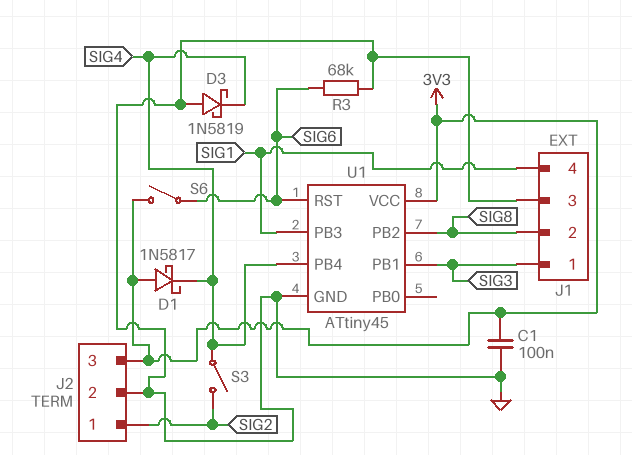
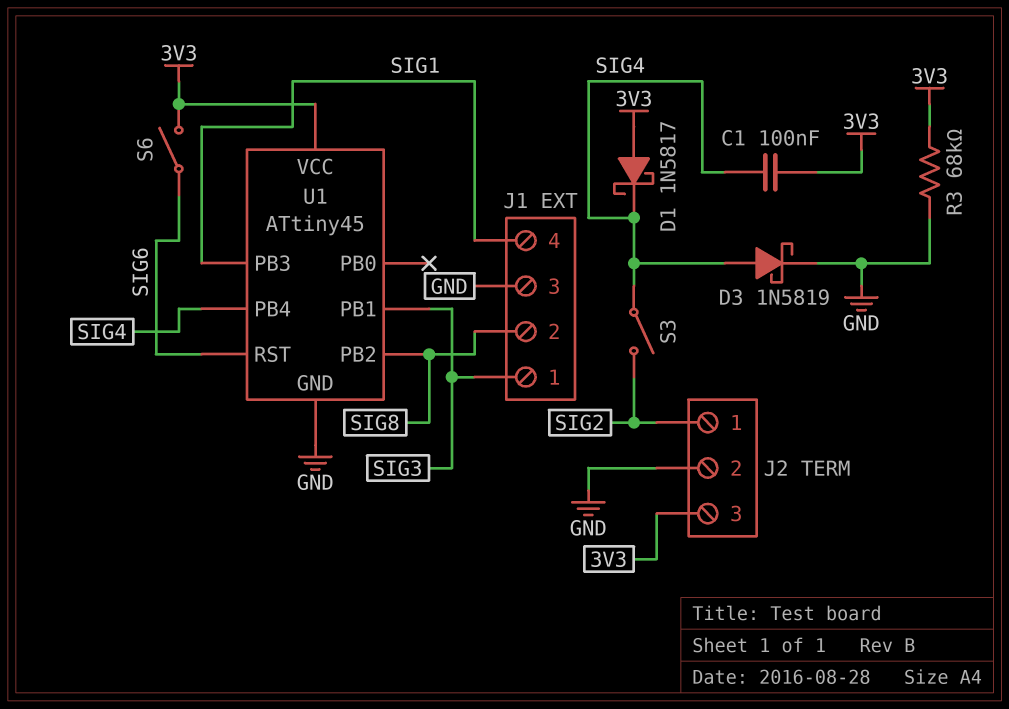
C1: 100nF (3V3, GND) -> 100nF (3V3, SIG4)
D3: schottky 1N5819 (A GND, K SIG4) -> schottky 1N5819 (A SIG4, K GND)
R3: 68k (GND, SIG6) -> 68k (3V3, GND)

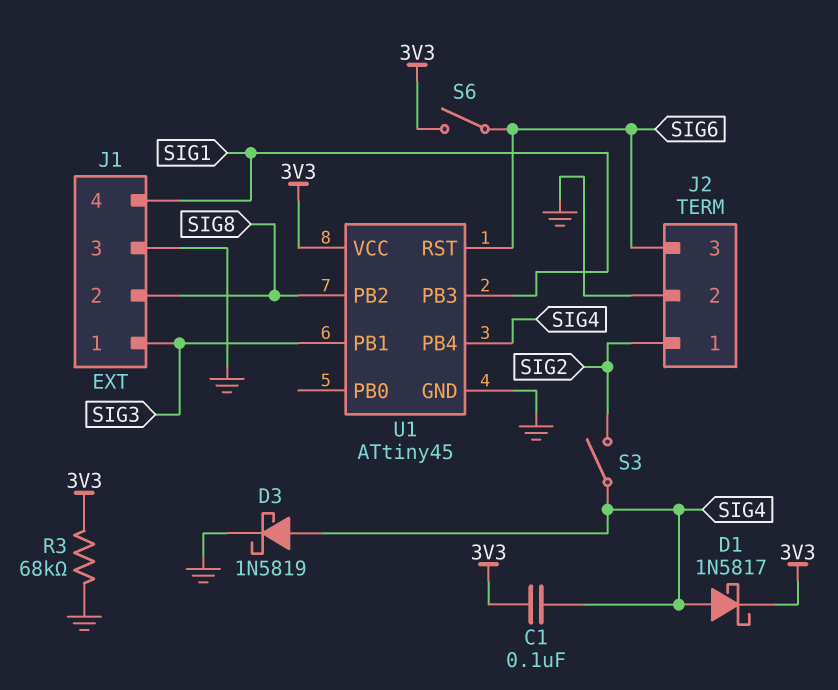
D1: schottky 1N5817 (A 3V3, K SIG4) -> schottky 1N5817 (A SIG4, K 3V3)
J2 pin 3: 3V3 -> SIG6

